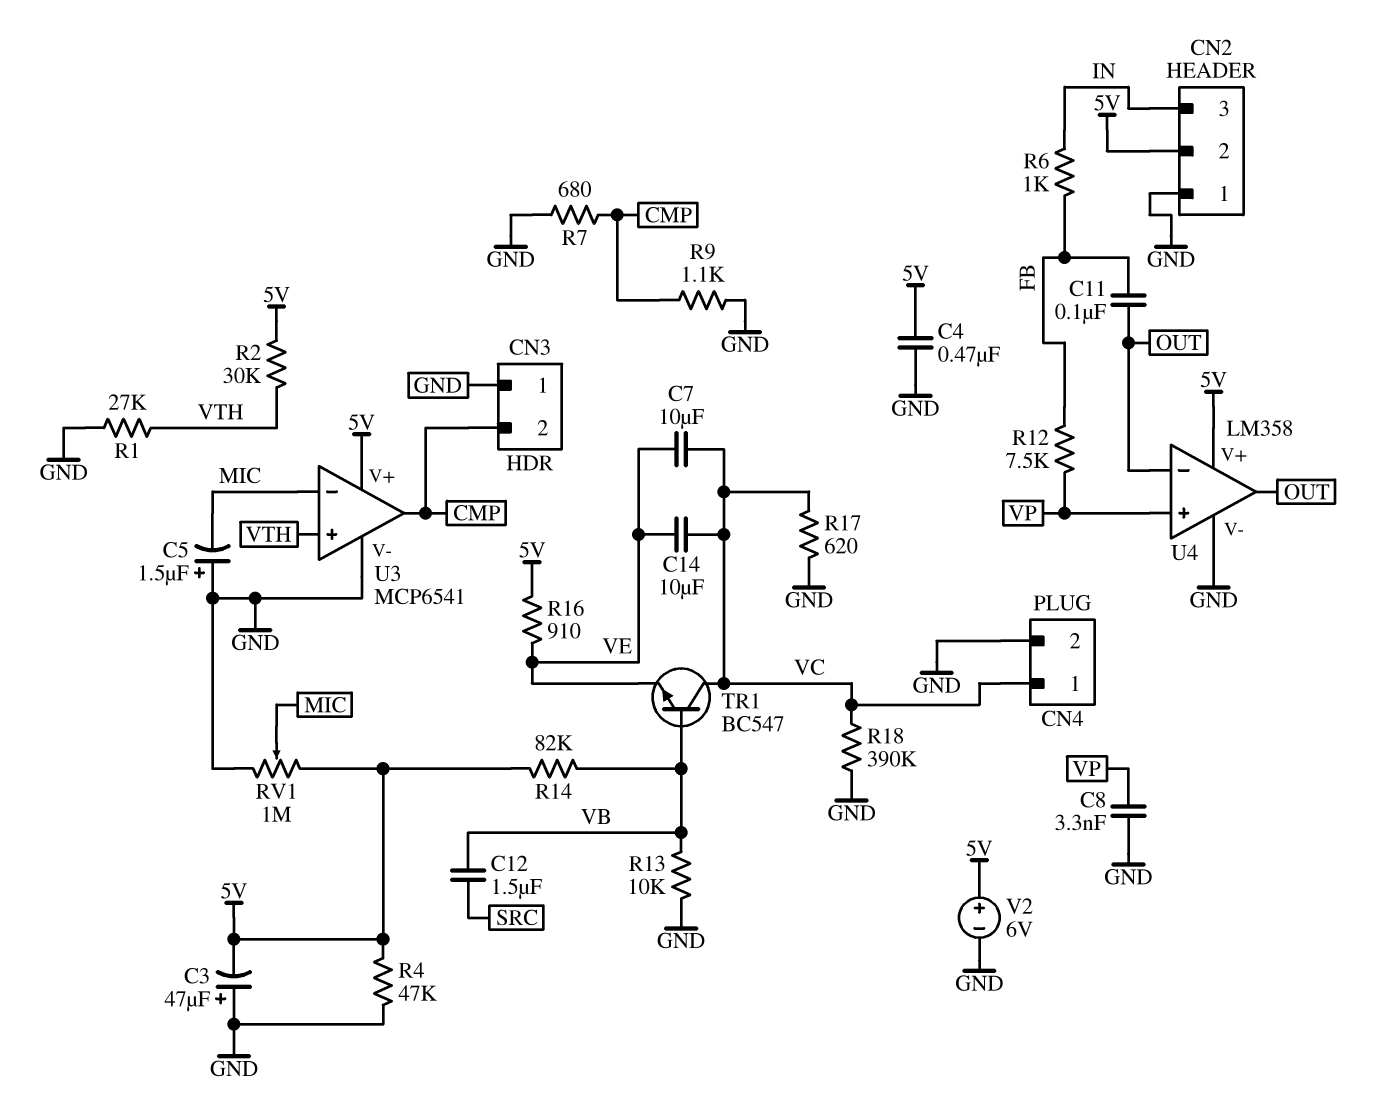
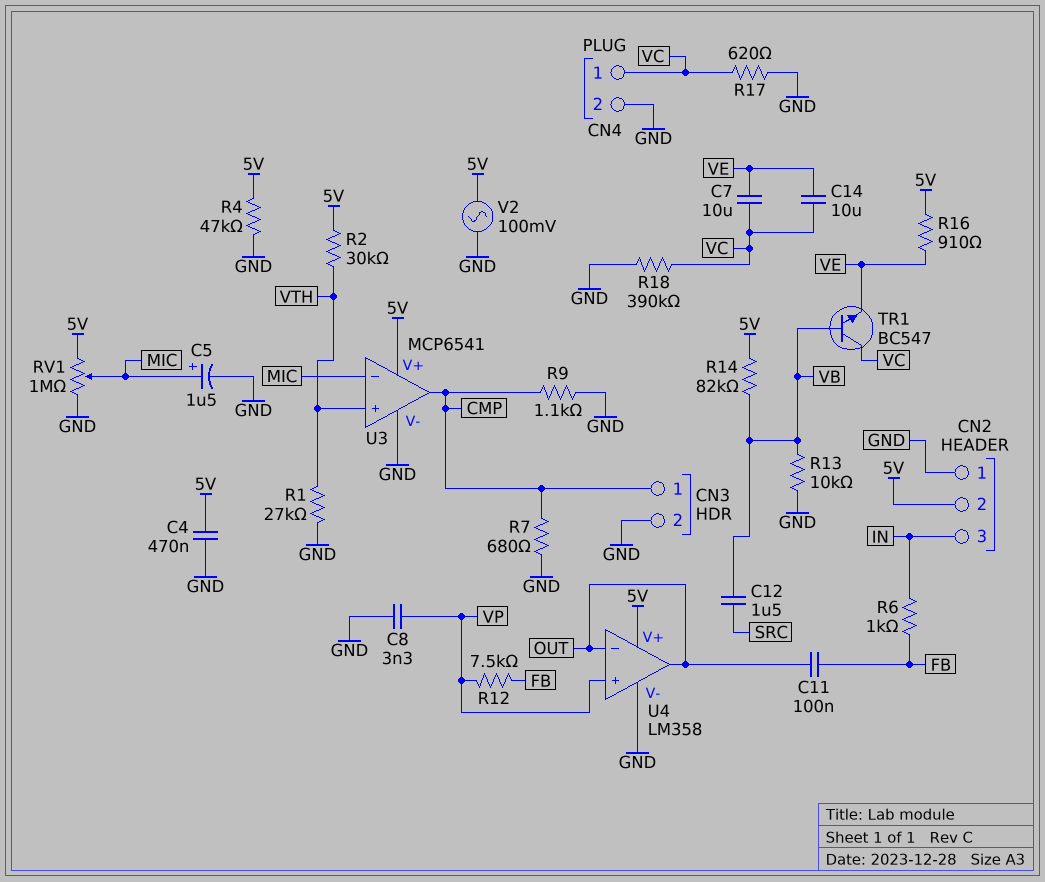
C3: 47uF (plus GND, minus 5V) -> none
C5: 1.5uF (plus GND, minus MIC) -> 1.5uF (plus MIC, minus GND)
CN3 pin 1: GND -> CMP
CN3 pin 2: CMP -> GND
V2: 6V (plus 5V, minus GND) -> AC 100mV (5V, GND)

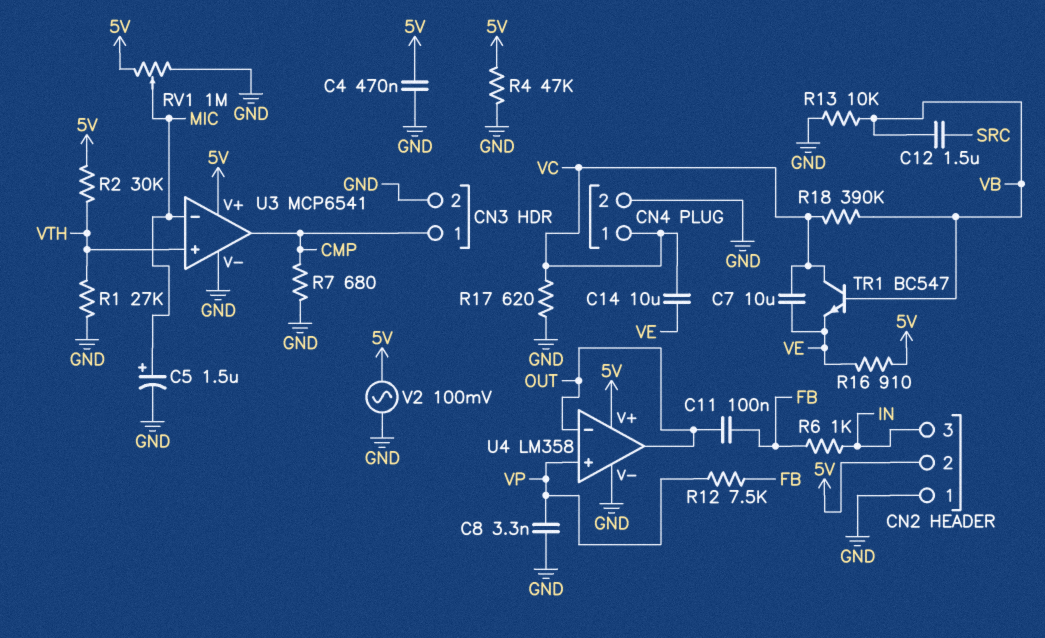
R9: 1.1k (CMP, GND) -> none
R14: 82k (5V, VB) -> none
R18: 390k (GND, VC) -> 390k (VB, VC)

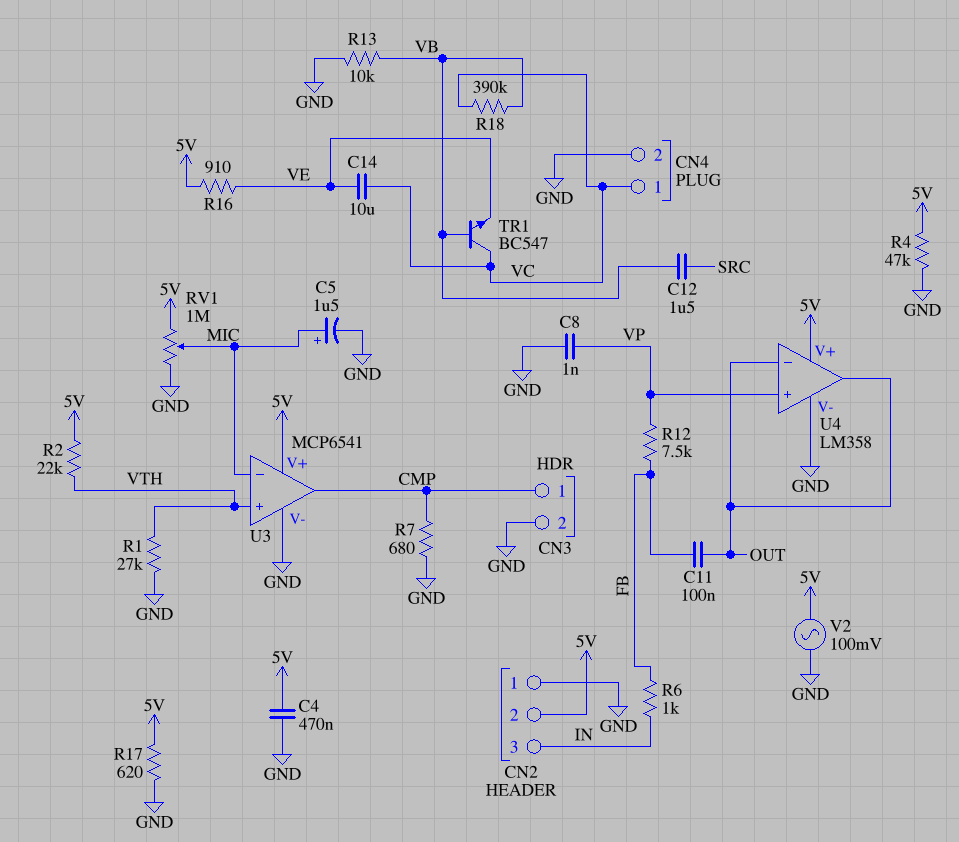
C7: 10uF (VC, VE) -> none
C8: 3.3nF (GND, VP) -> 1nF (GND, VP)
R2: 30k (5V, VTH) -> 22k (5V, VTH)
R17: 620 (GND, VC) -> 620 (5V, GND)

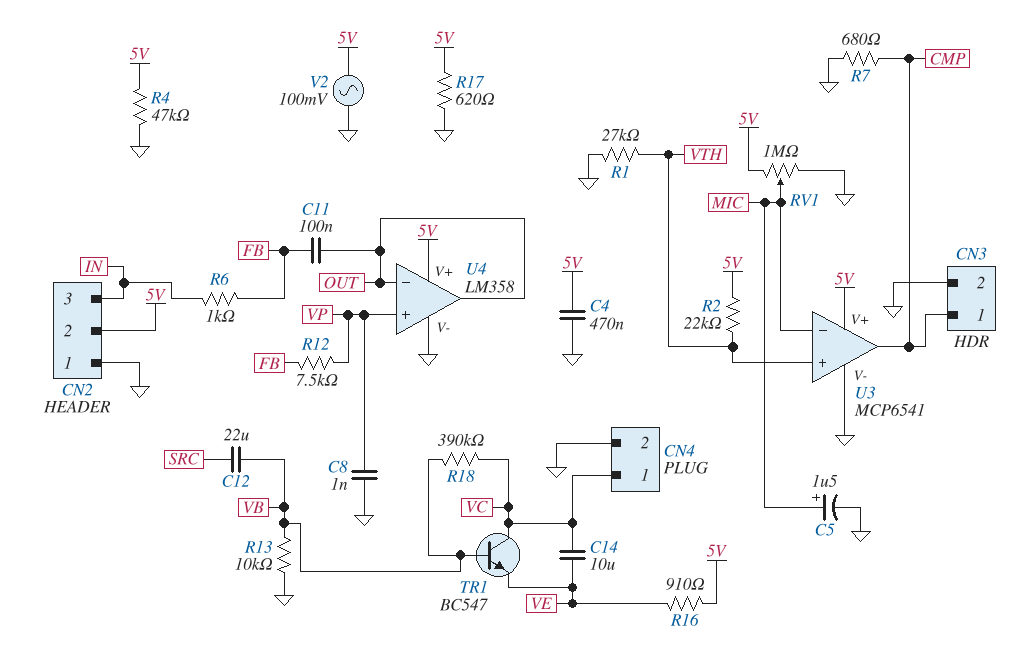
C12: 1.5uF (SRC, VB) -> 22uF (SRC, VB)

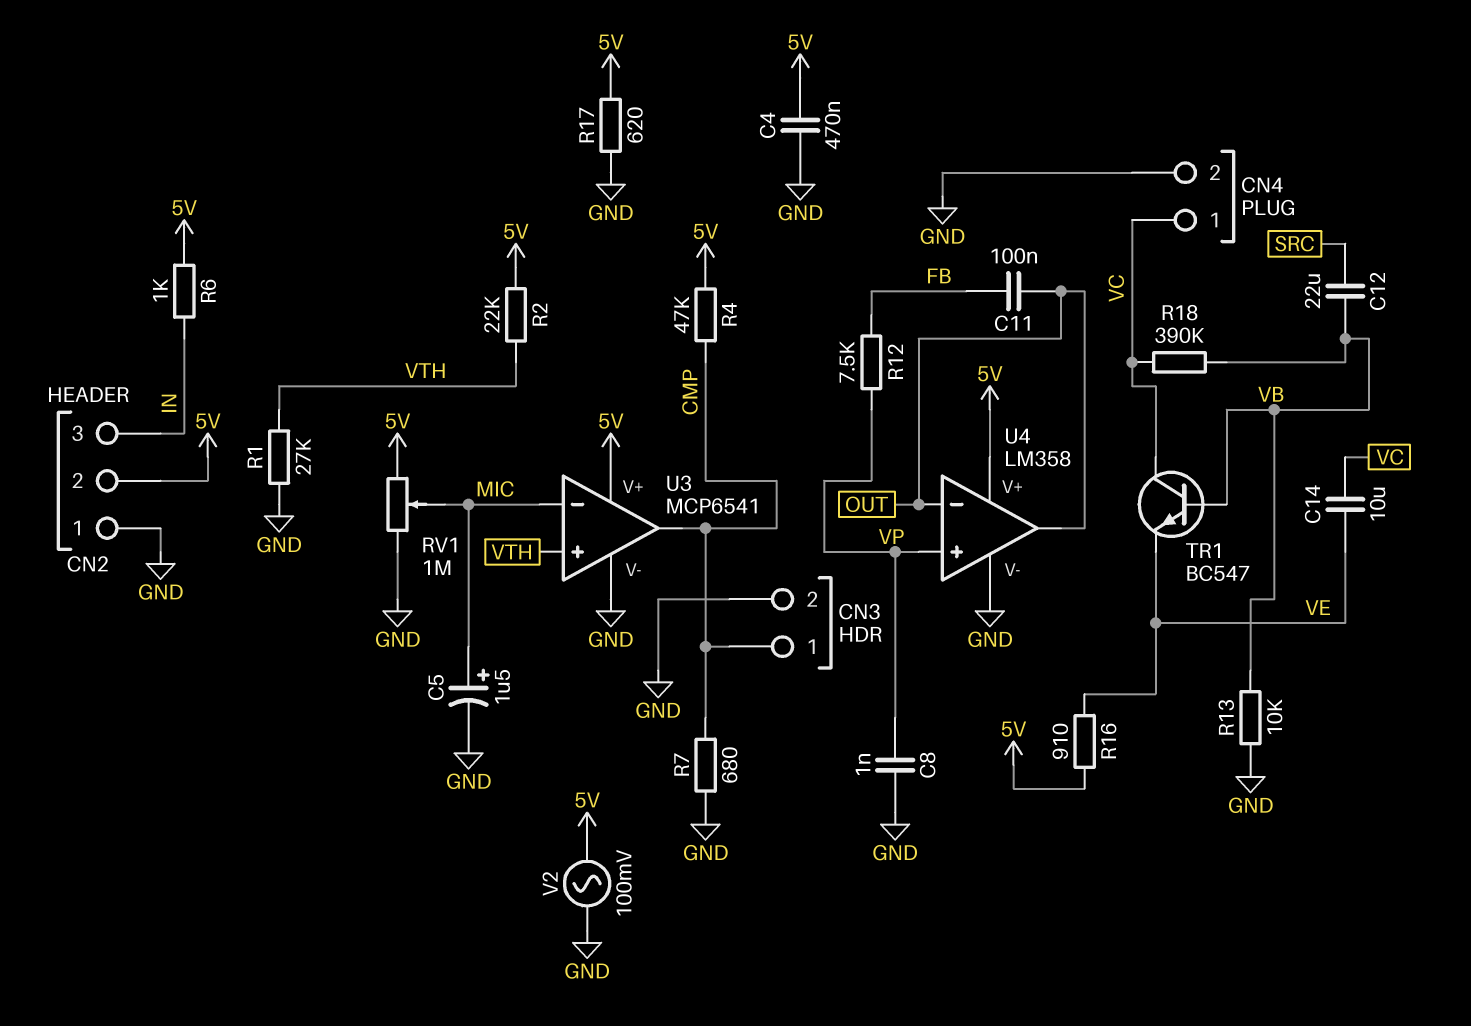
R4: 47k (5V, GND) -> 47k (5V, CMP)
R6: 1k (FB, IN) -> 1k (5V, IN)

